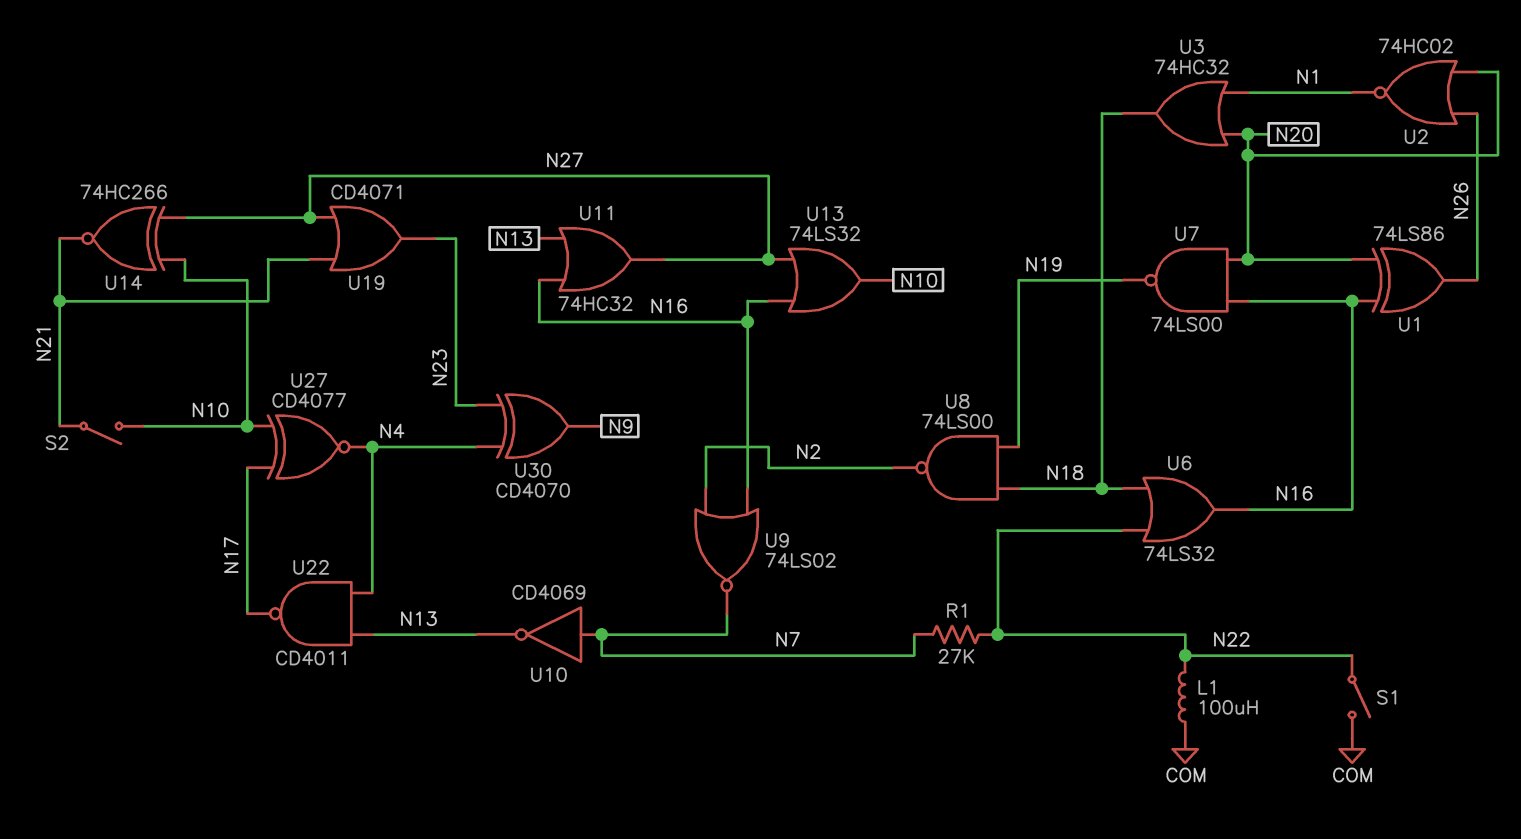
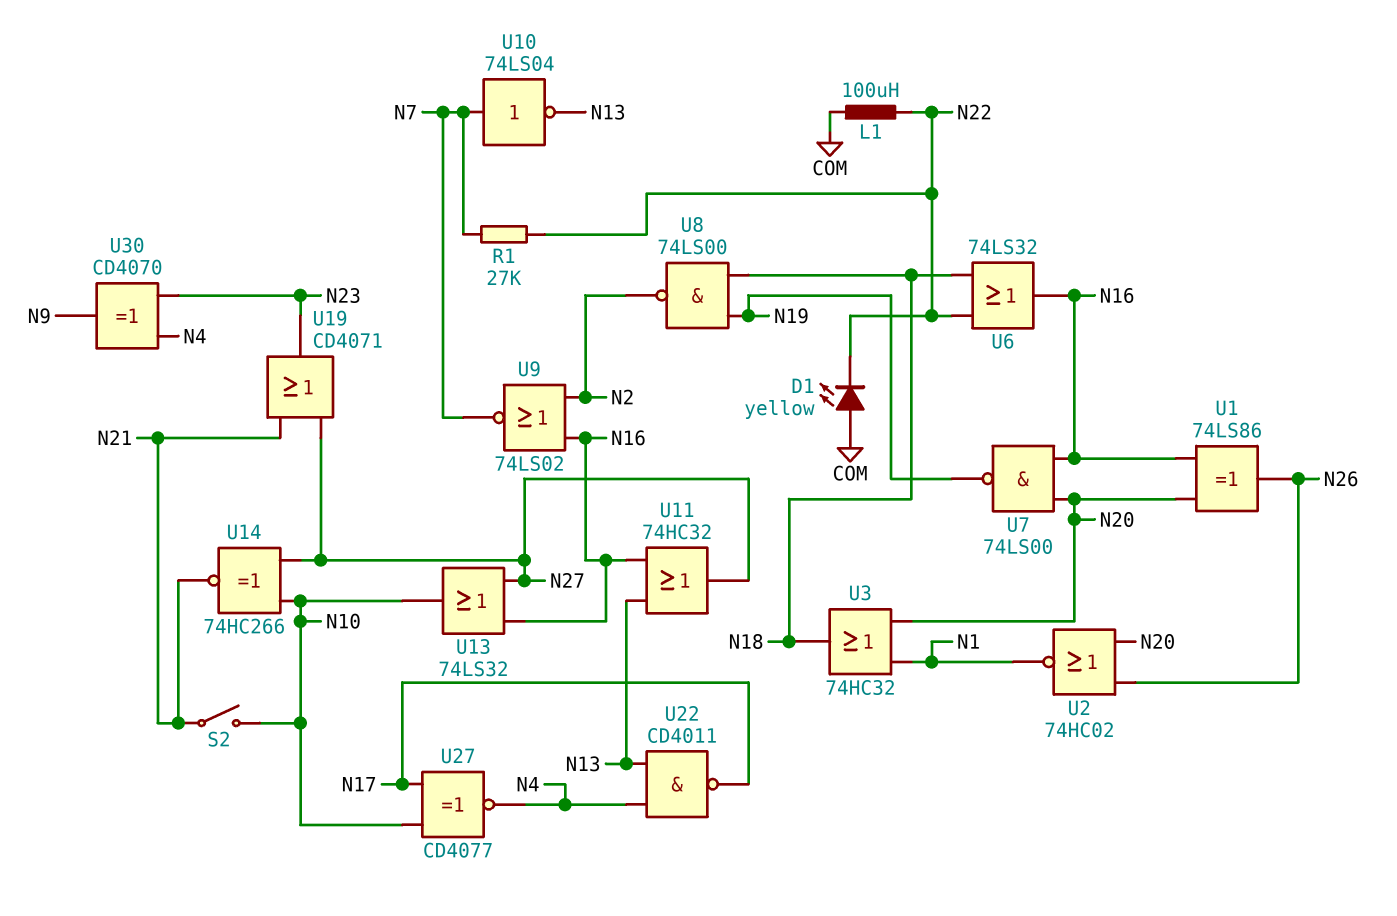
D1: none -> LED yellow (A COM, K N22)
S1: switch (COM, N22) -> none
U10: NOT CD4069 (in N7, out N13) -> NOT 74LS04 (in N7, out N13)

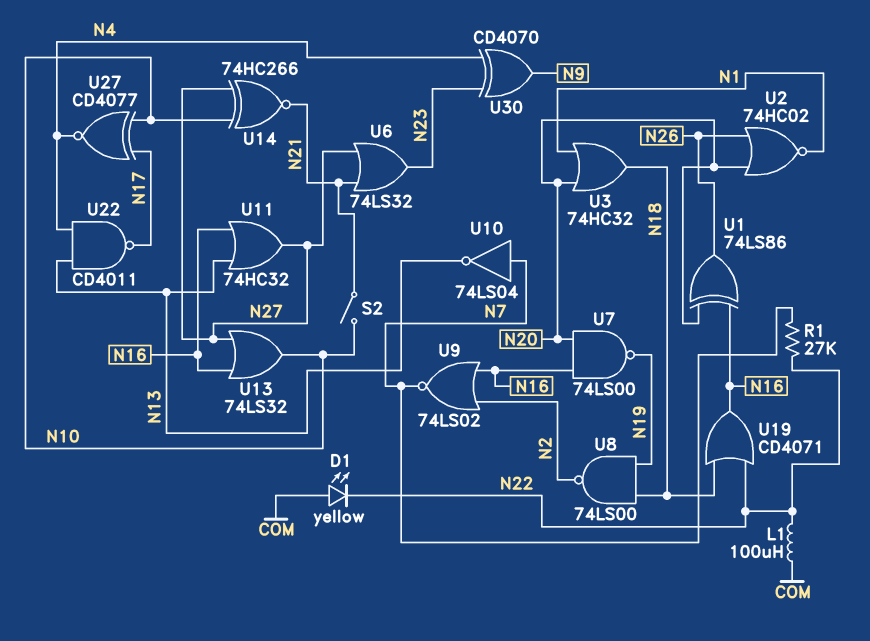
U6: OR 74LS32 (in N18, in N22, out N16) -> OR 74LS32 (in N21, in N27, out N23)
U19: OR CD4071 (in N21, in N27, out N23) -> OR CD4071 (in N18, in N22, out N16)

